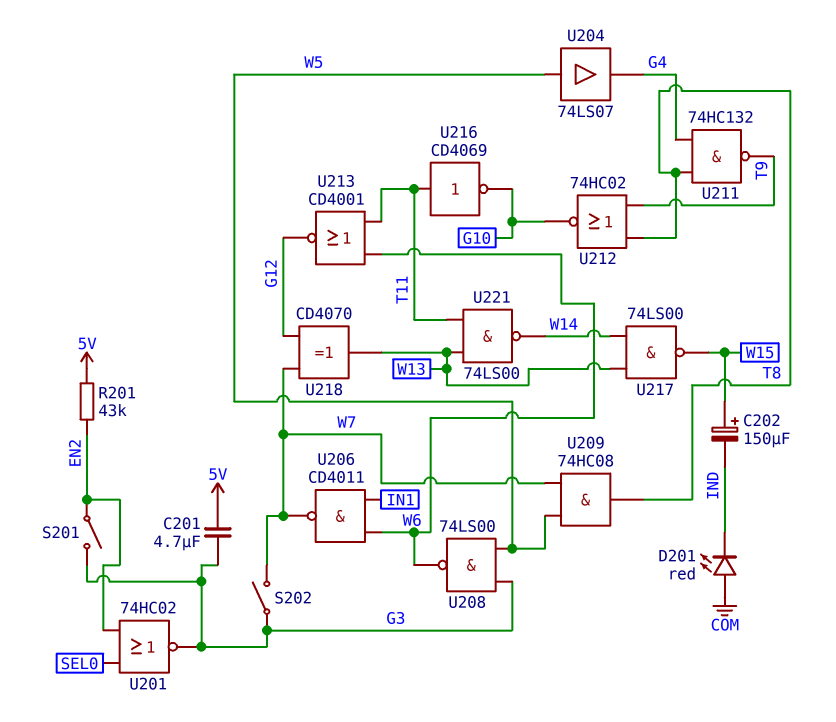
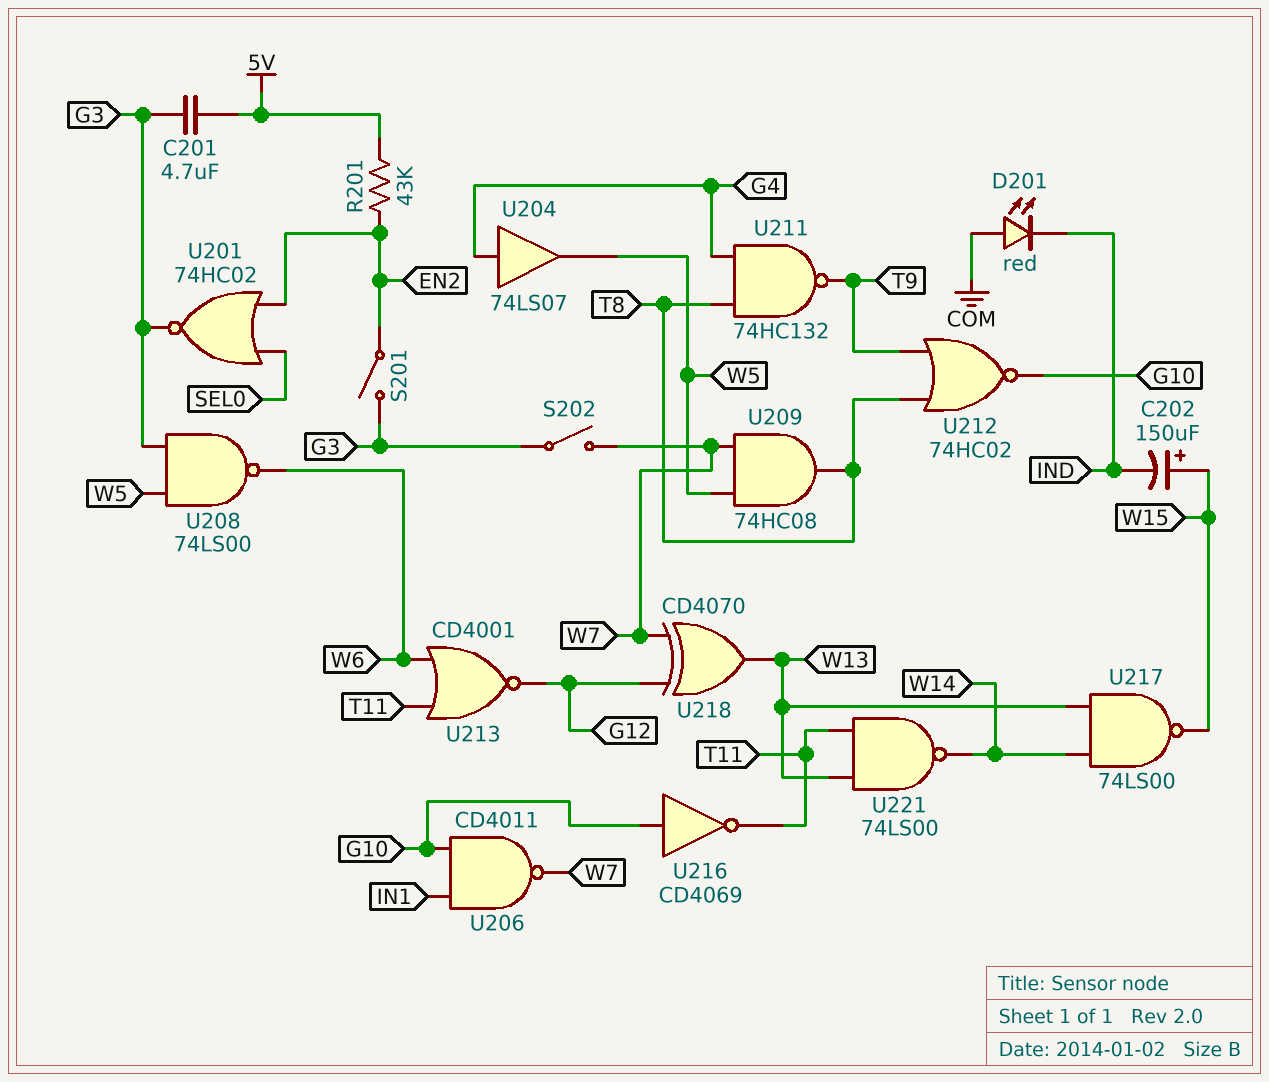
U204: buffer 74LS07 (in W5, out G4) -> buffer 74LS07 (in G4, out W5)
U206: NAND CD4011 (in IN1, in W6, out W7) -> NAND CD4011 (in G10, in IN1, out W7)
U216: NOT CD4069 (in T11, out G10) -> NOT CD4069 (in G10, out T11)

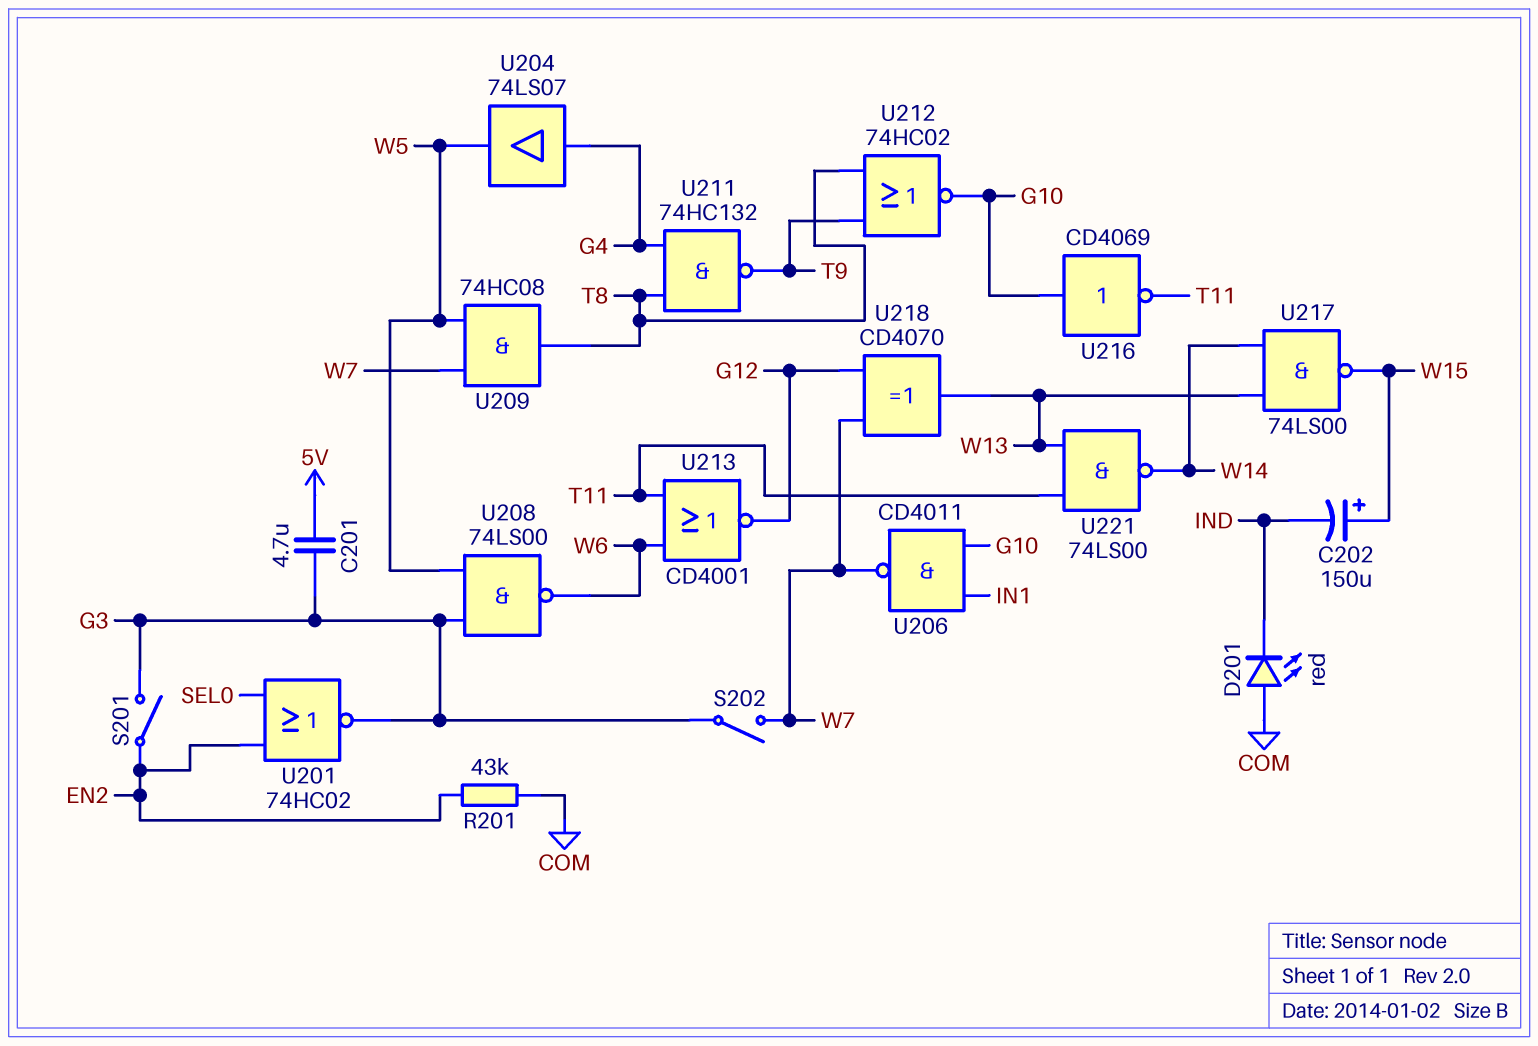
R201: 43k (5V, EN2) -> 43k (COM, EN2)

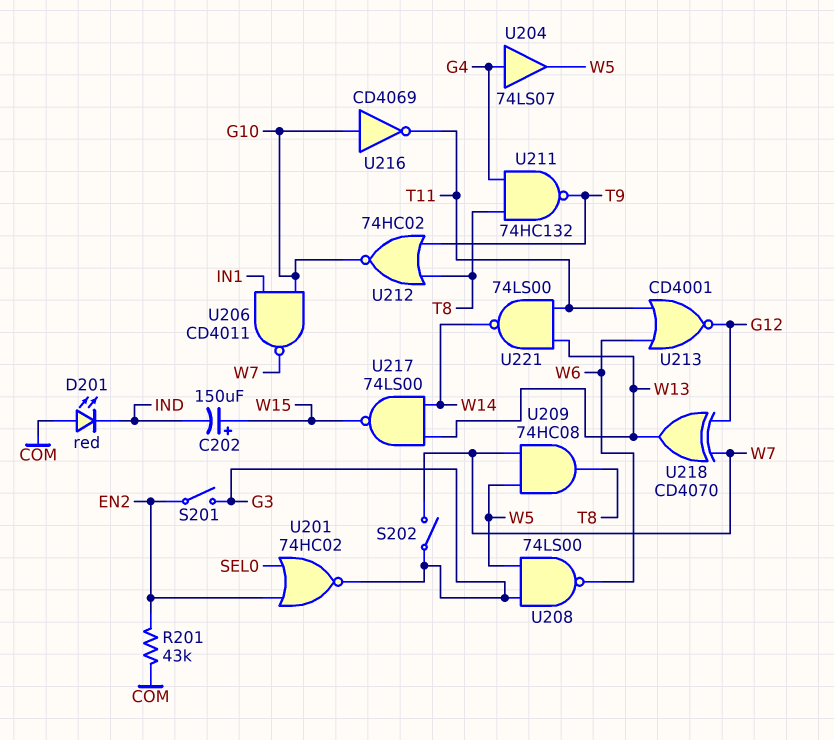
C201: 4.7uF (5V, G3) -> none

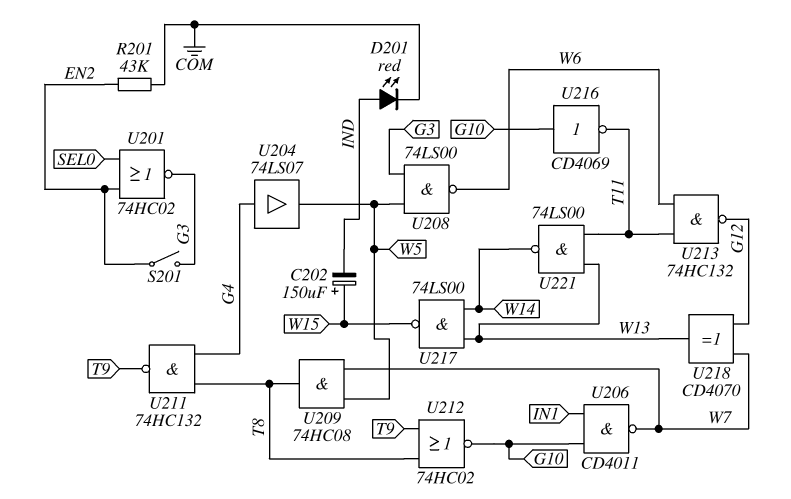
D201: LED red (A COM, K IND) -> LED red (A IND, K COM)
S202: switch (G3, W7) -> none
U213: NOR CD4001 (in T11, in W6, out G12) -> NAND 74HC132 (in T11, in W6, out G12)

